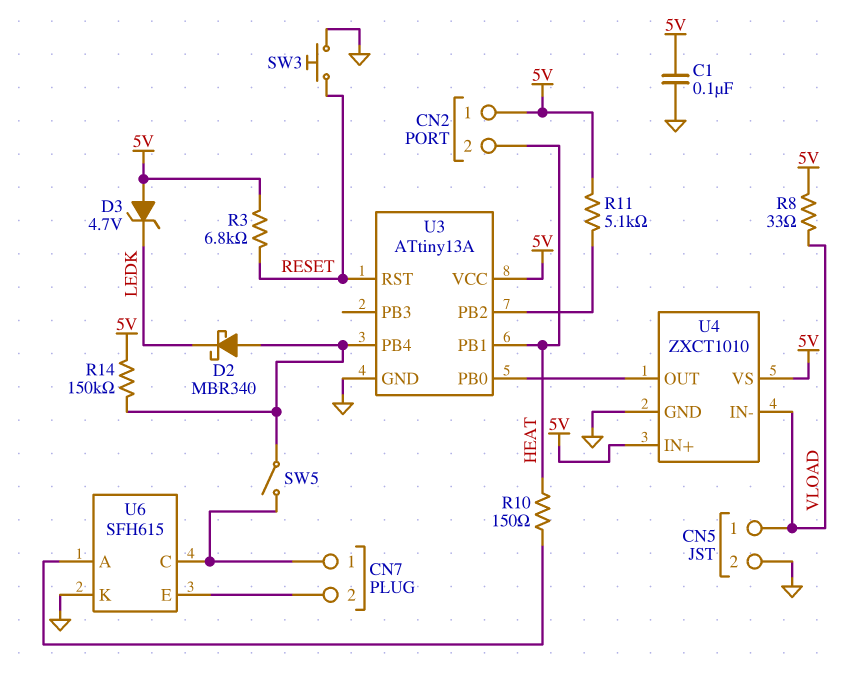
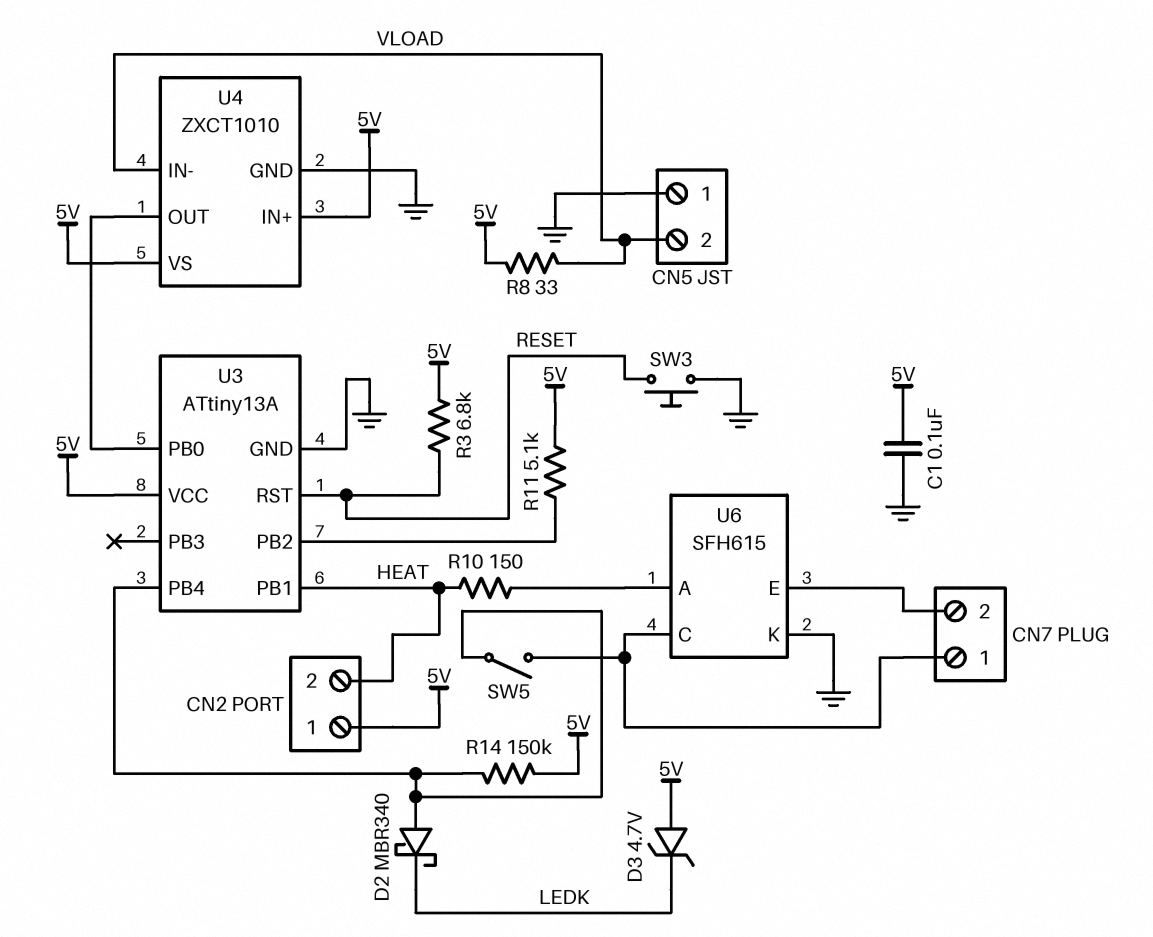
CN5 pin 1: VLOAD -> GND
CN5 pin 2: GND -> VLOAD

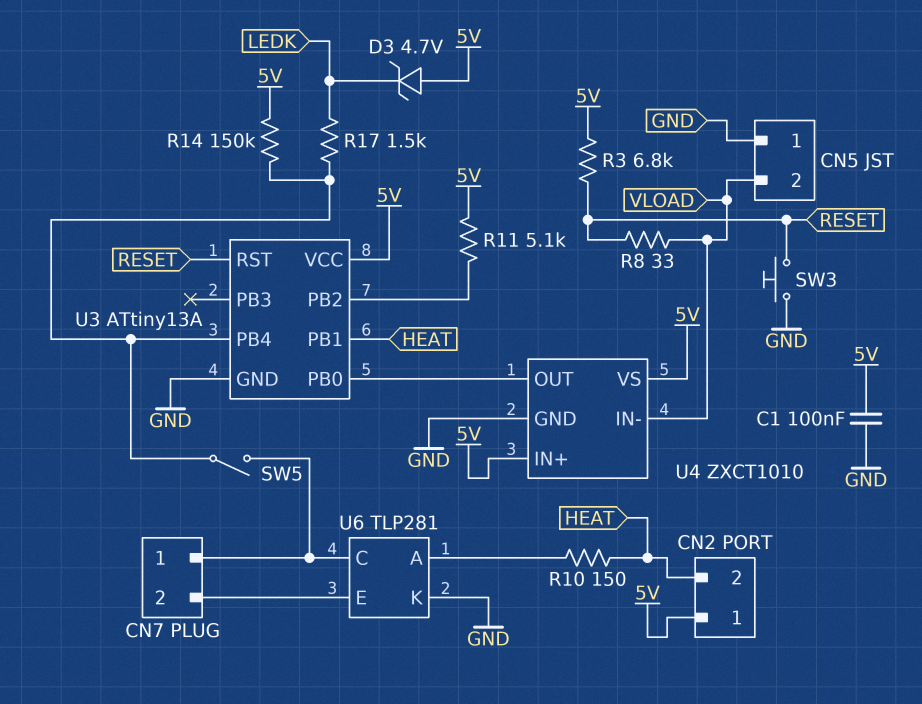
D2: schottky MBR340 (A U3/PB4, K LEDK) -> none
R8: 33 (5V, VLOAD) -> 33 (RESET, VLOAD)
R17: none -> 1.5k (LEDK, U3/PB4)
U6: SFH615 -> TLP281

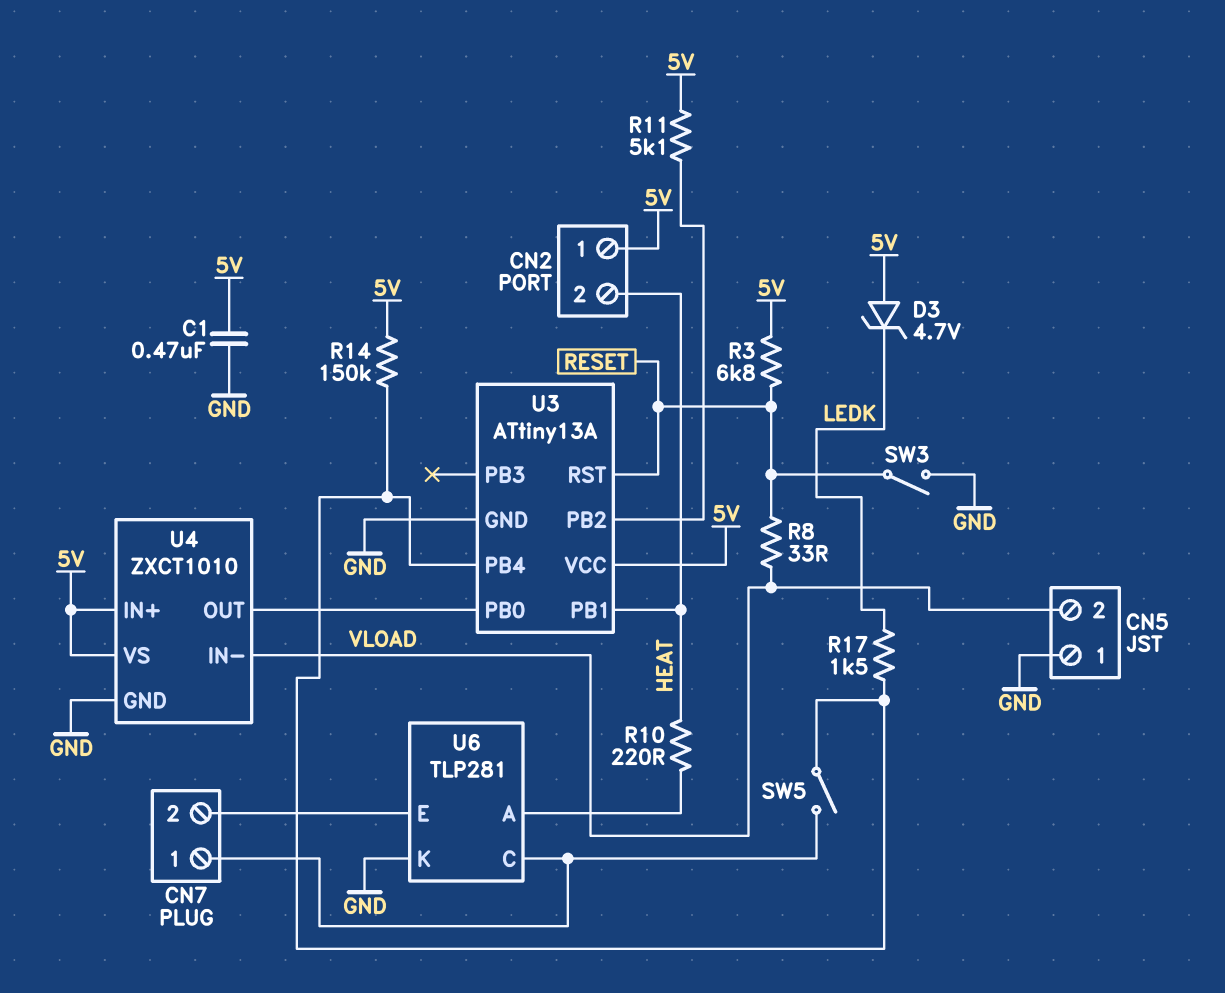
C1: 100nF (5V, GND) -> 470nF (5V, GND)
R10: 150 (HEAT, U6/A) -> 220 (HEAT, U6/A)
SW3: button (GND, RESET) -> switch (GND, RESET)

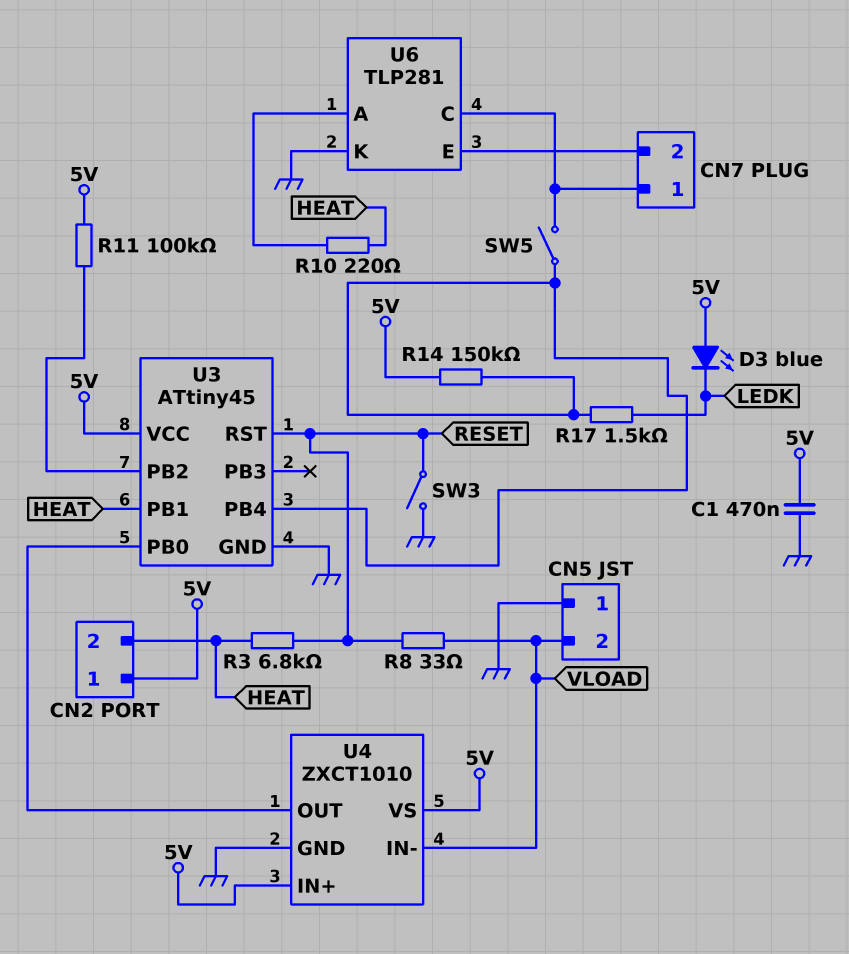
D3: zener 4.7V (A 5V, K LEDK) -> LED blue (A 5V, K LEDK)
R3: 6.8k (5V, RESET) -> 6.8k (HEAT, RESET)
R11: 5.1k (5V, U3/PB2) -> 100k (5V, U3/PB2)
U3: ATtiny13A -> ATtiny45

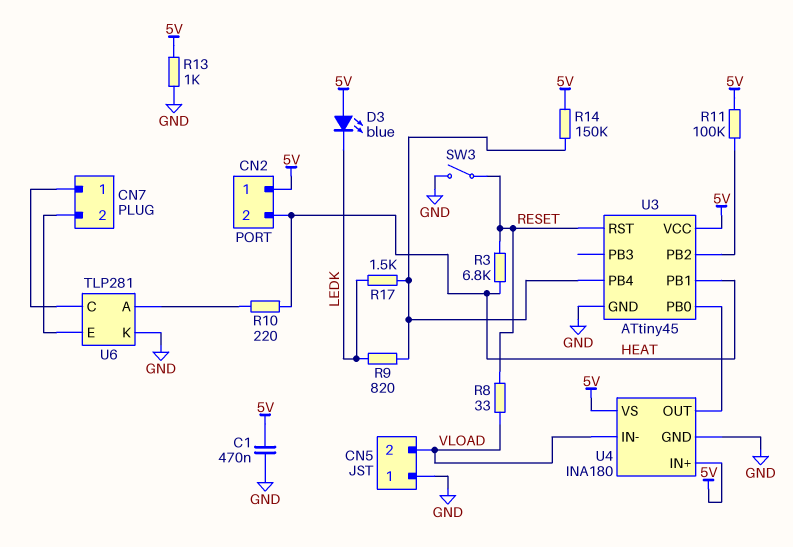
R9: none -> 820 (LEDK, U3/PB4)
R13: none -> 1k (5V, GND)
SW5: switch (CN7/1, U3/PB4) -> none
U4: ZXCT1010 -> INA180

